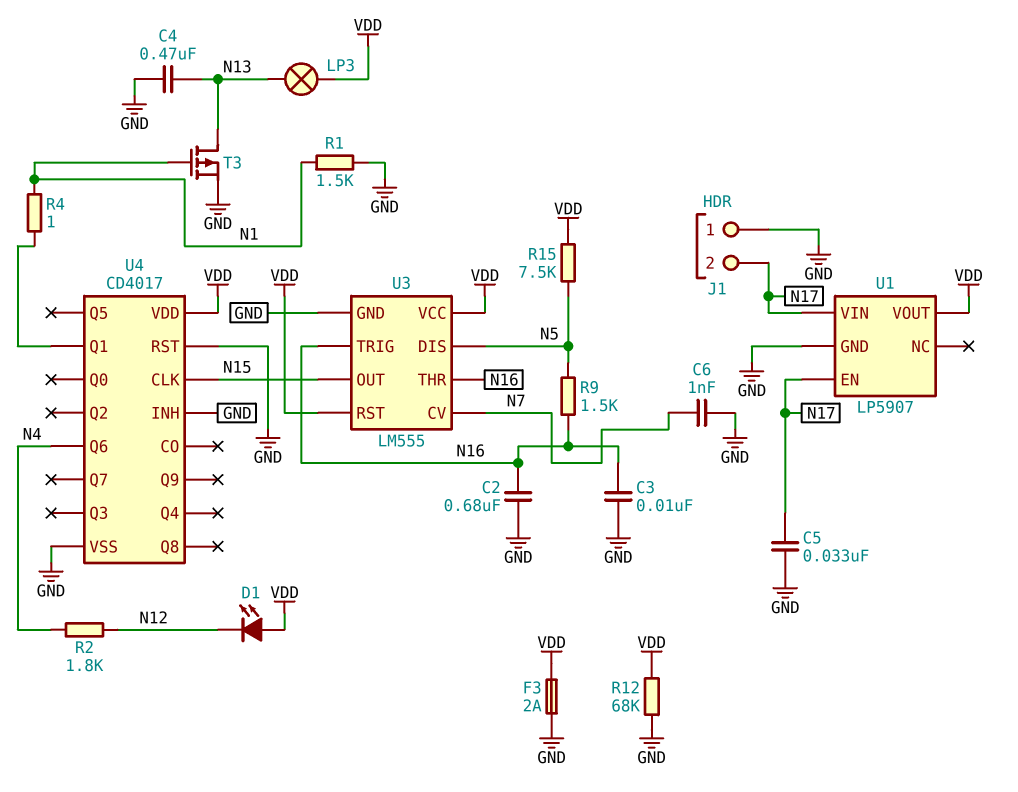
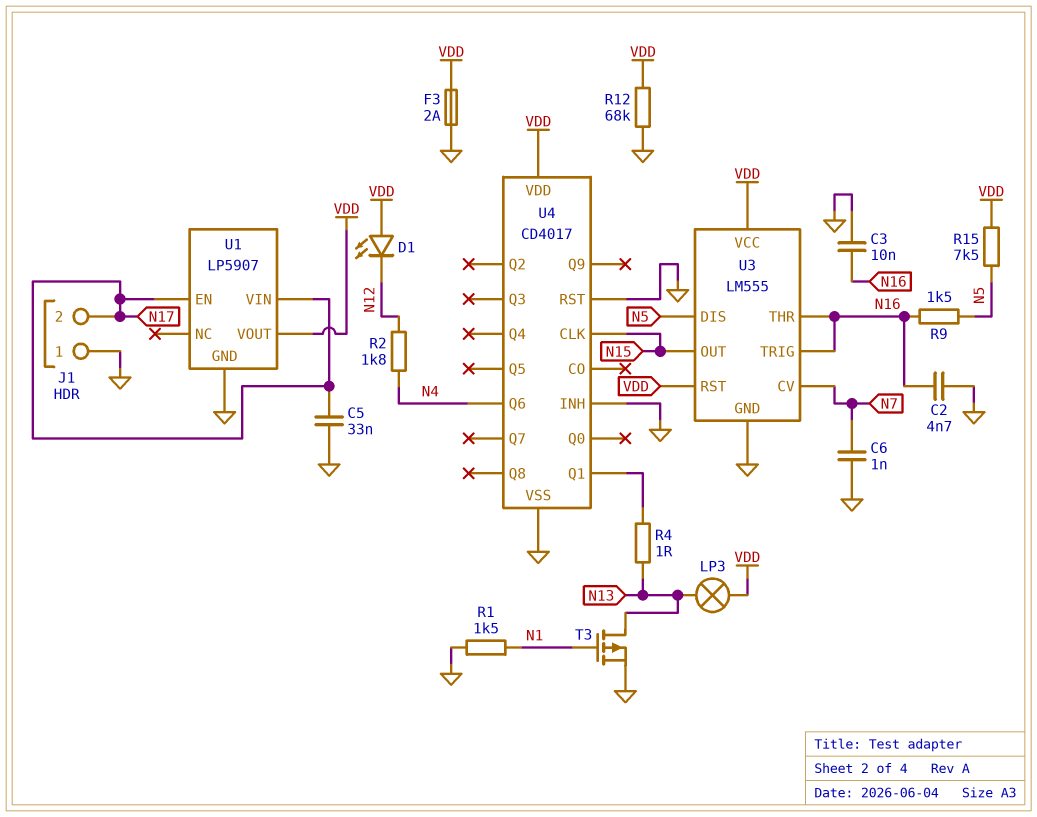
C2: 680nF (GND, N16) -> 4.7nF (GND, N16)
C4: 470nF (GND, N13) -> none
R4: 1 (N1, U4/Q1) -> 1 (N13, U4/Q1)

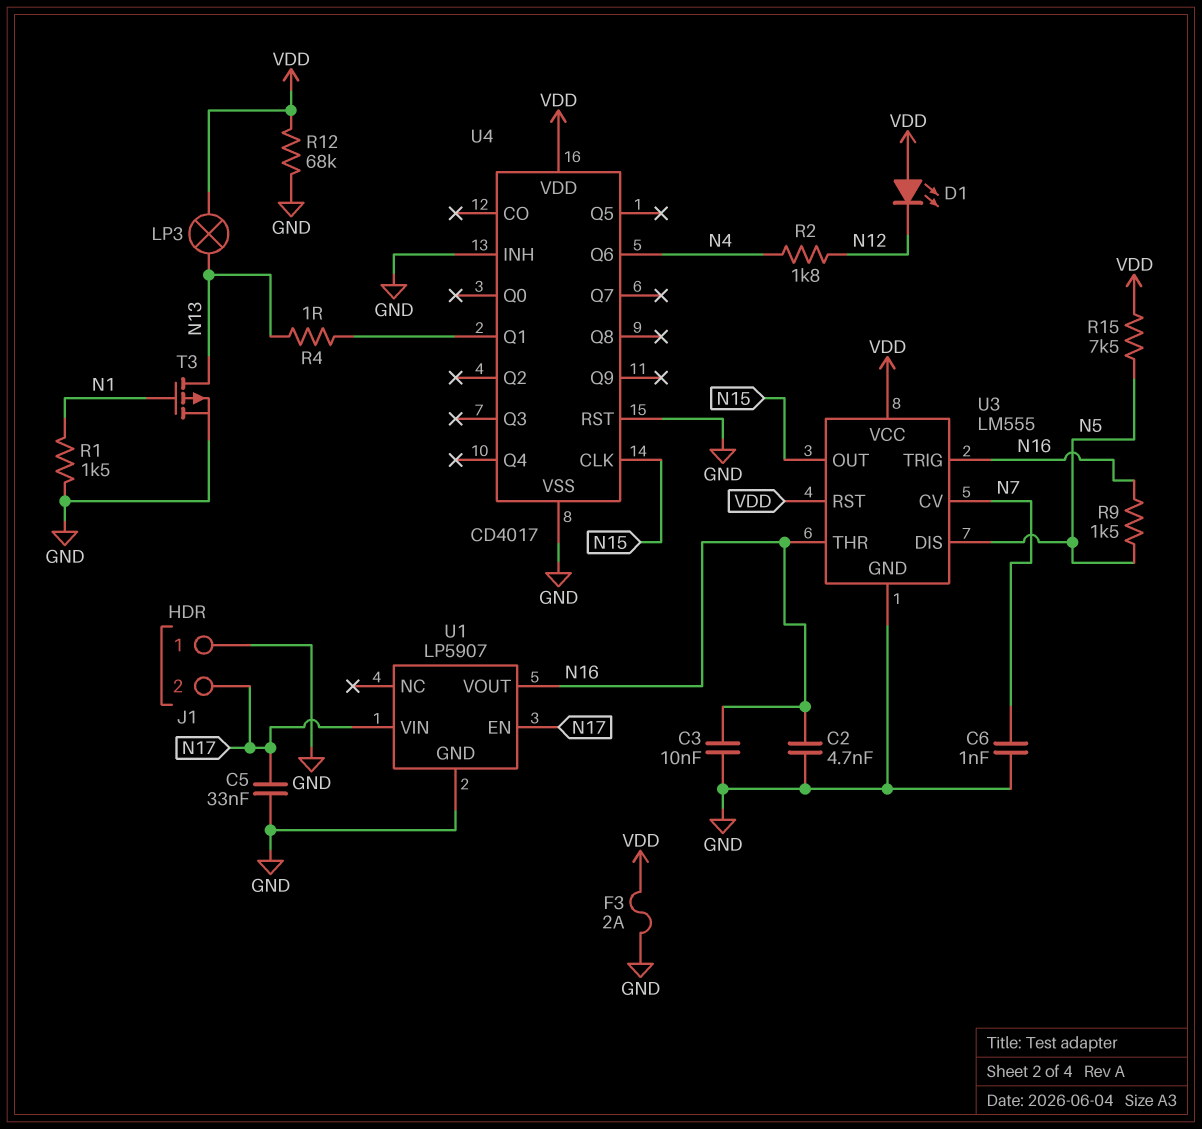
U1 pin VOUT: VDD -> N16

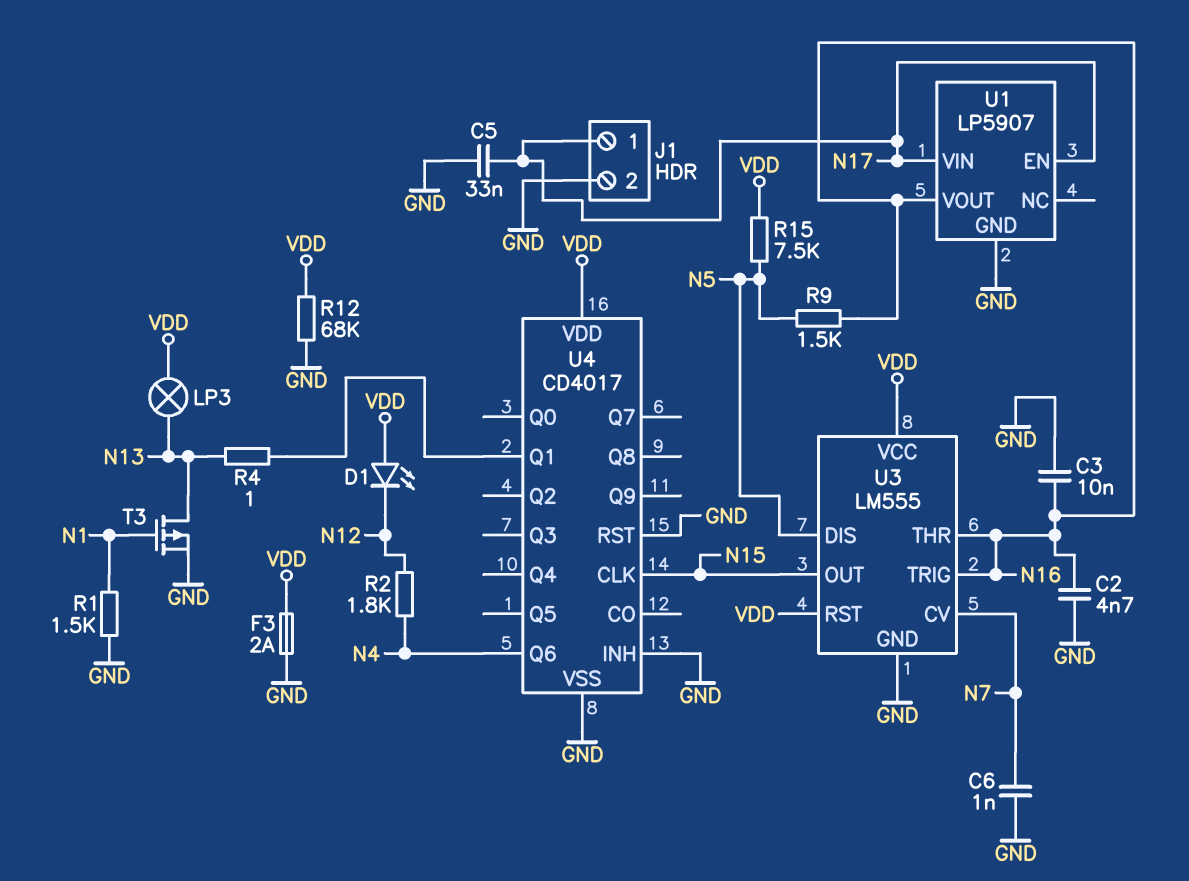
J1 pin 1: GND -> N17
J1 pin 2: N17 -> GND

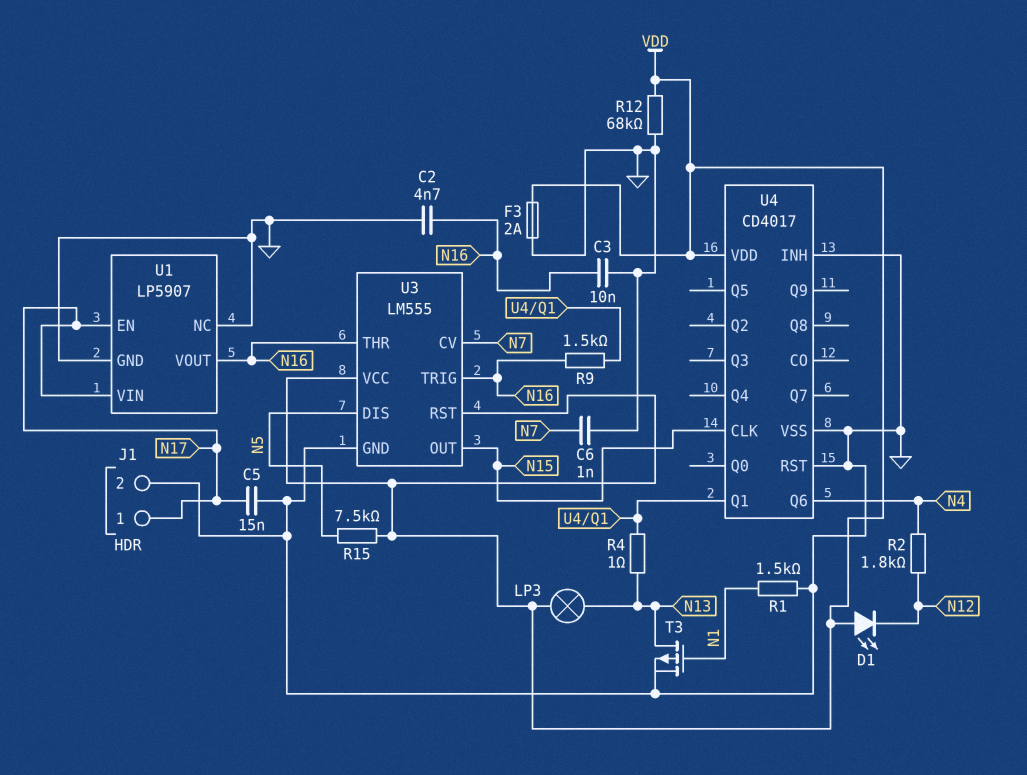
C5: 33nF (GND, N17) -> 15nF (GND, N17)
R9: 1.5k (N5, N16) -> 1.5k (N16, U4/Q1)
U1 pin NC: none -> GND

